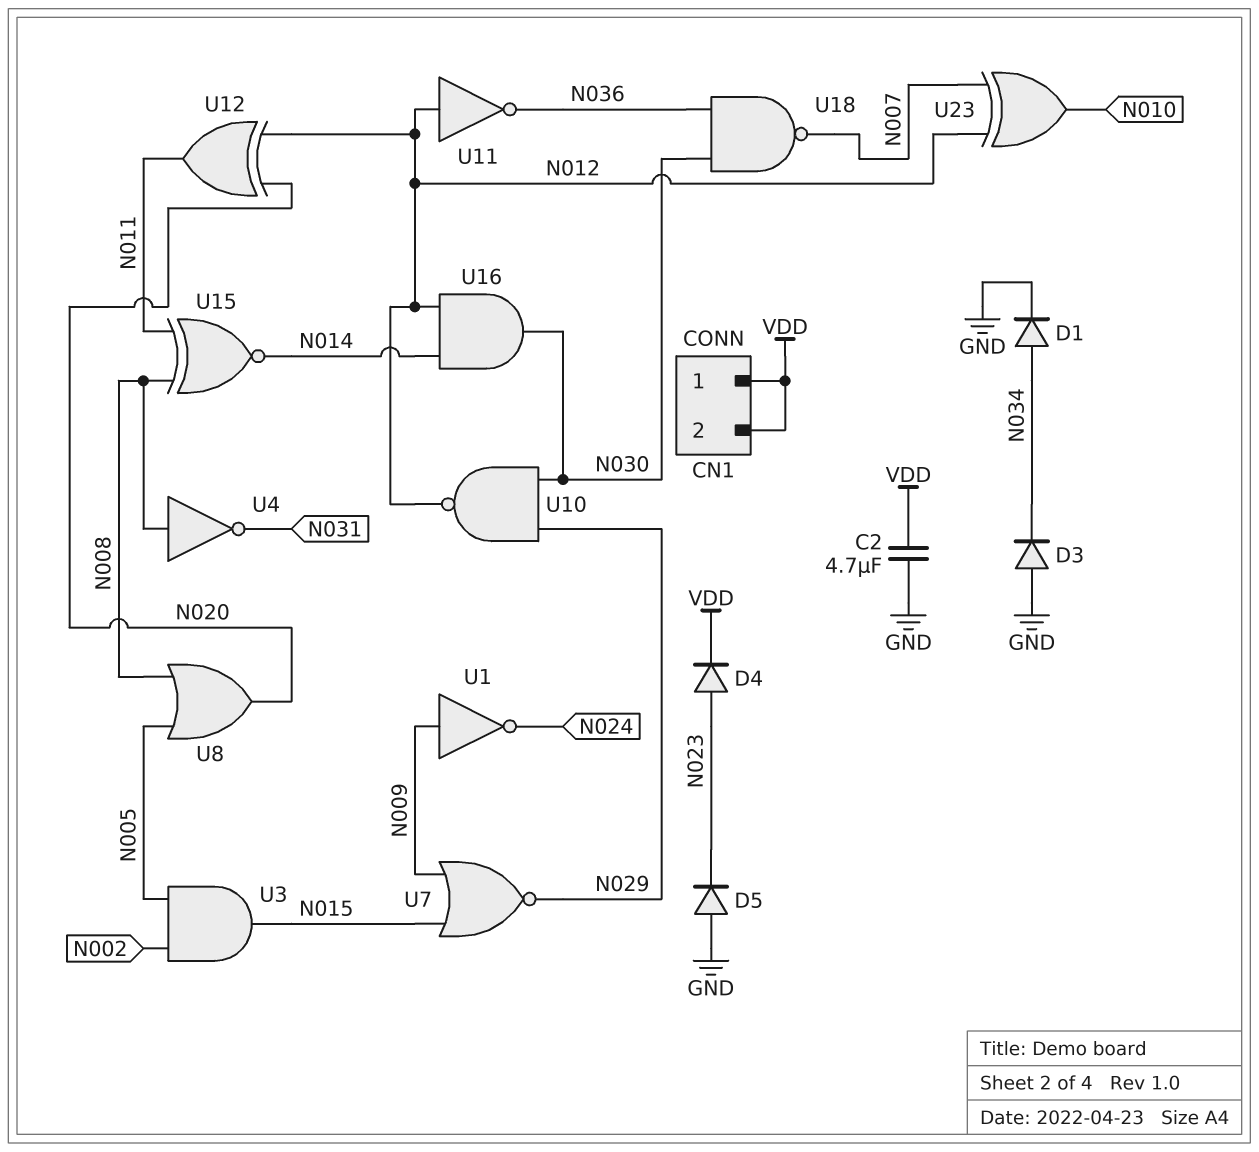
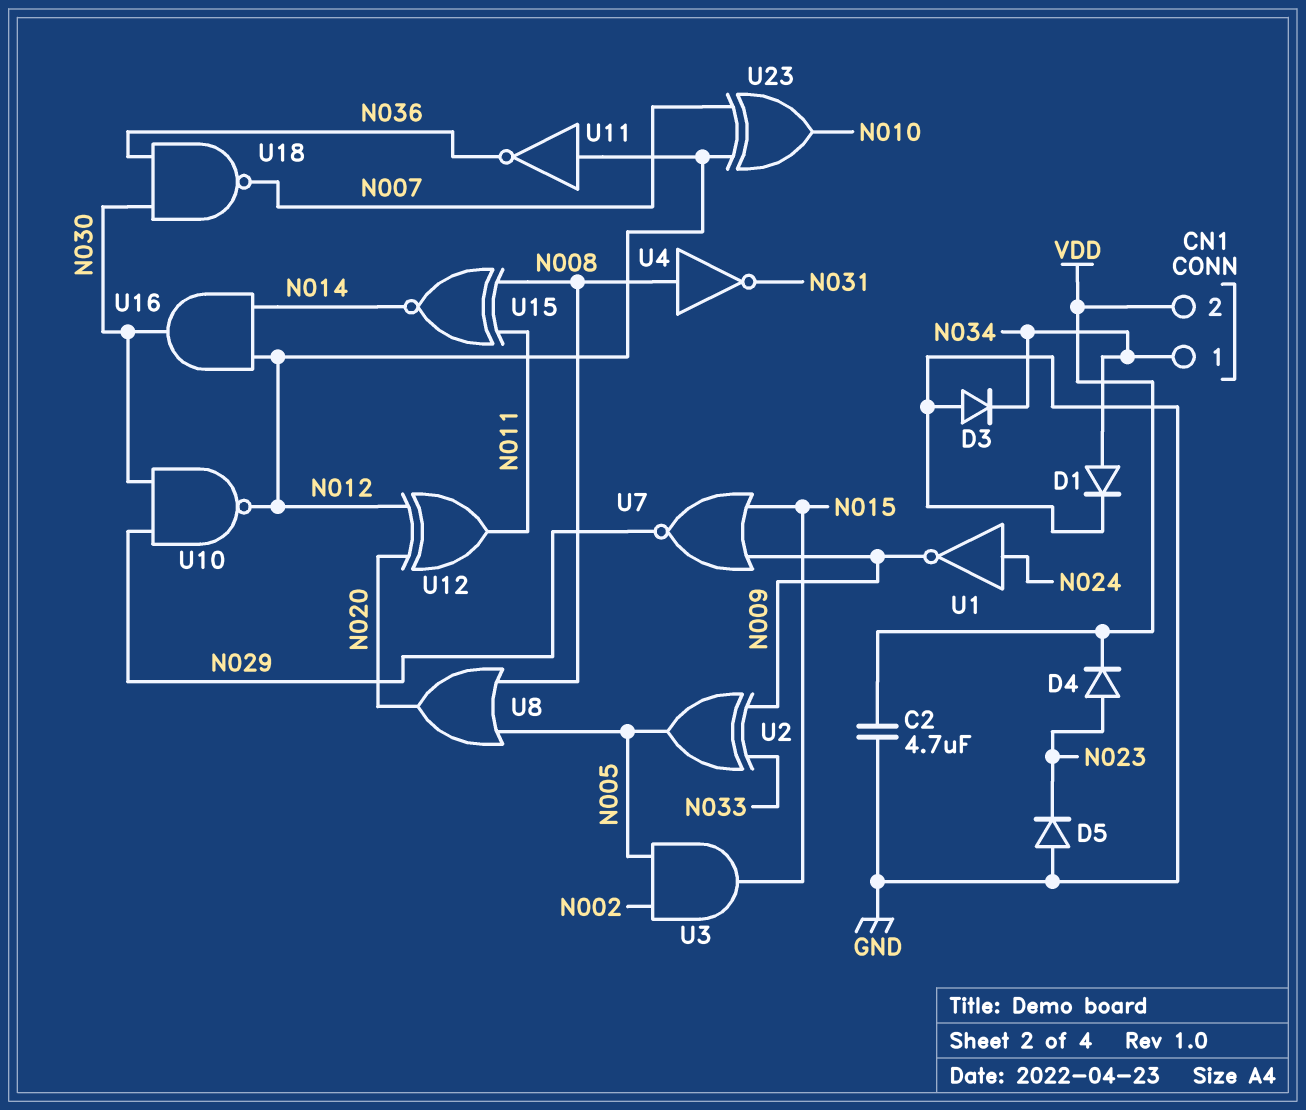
CN1 pin 1: VDD -> N034
U1: NOT (in N009, out N024) -> NOT (in N024, out N009)
U2: none -> XOR (in N009, in N033, out N005)

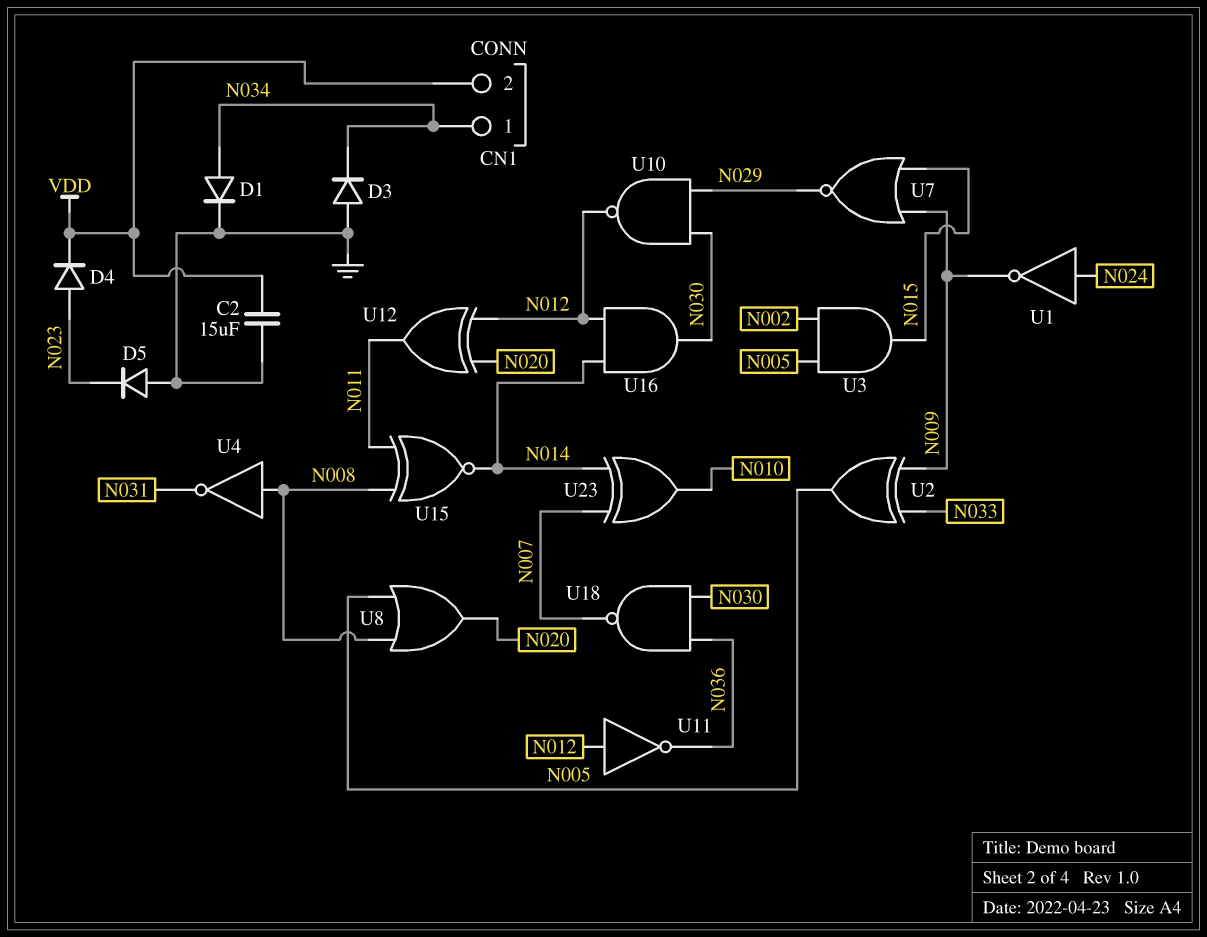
C2: 4.7uF (GND, VDD) -> 15uF (GND, VDD)
U23: XOR (in N007, in N012, out N010) -> XOR (in N007, in N014, out N010)

